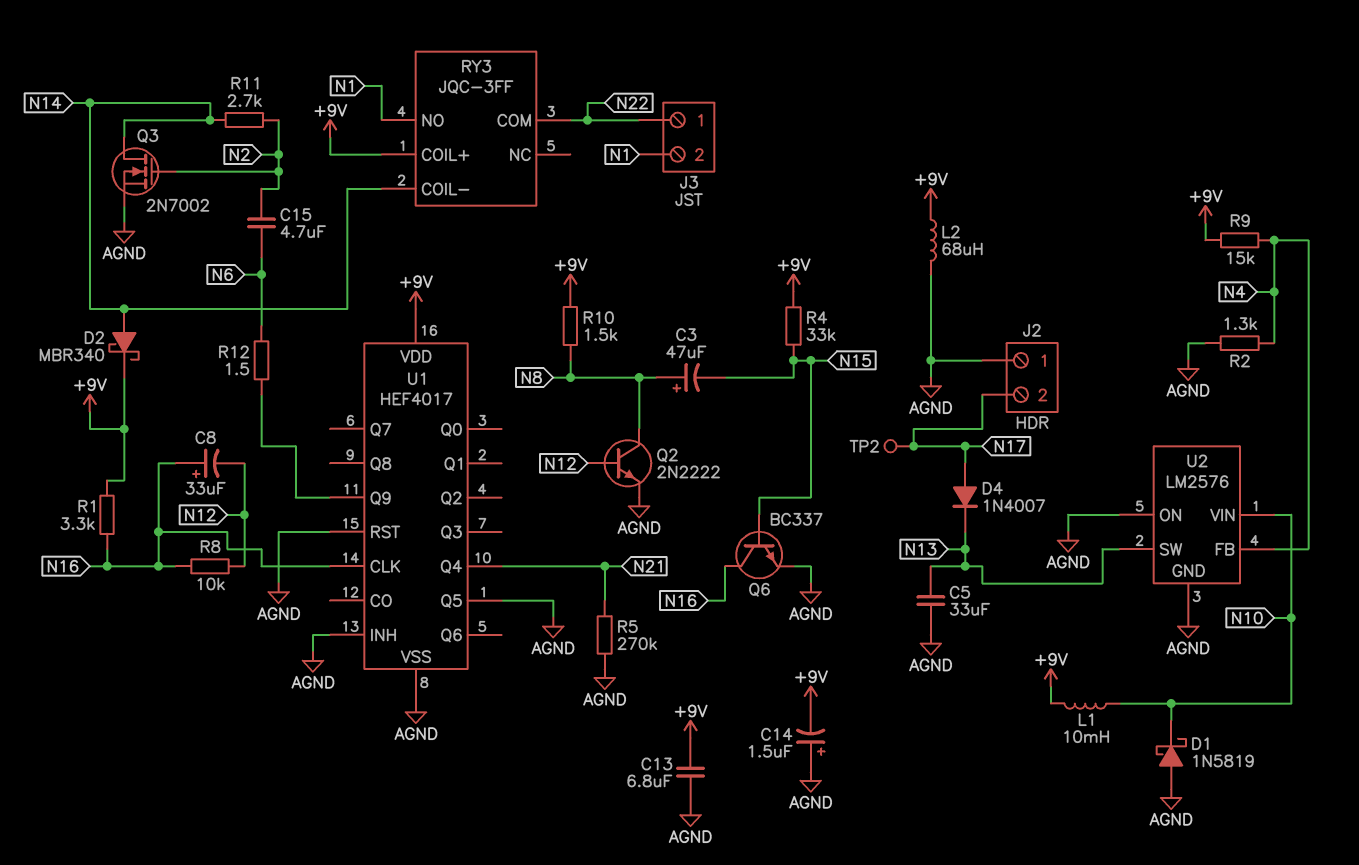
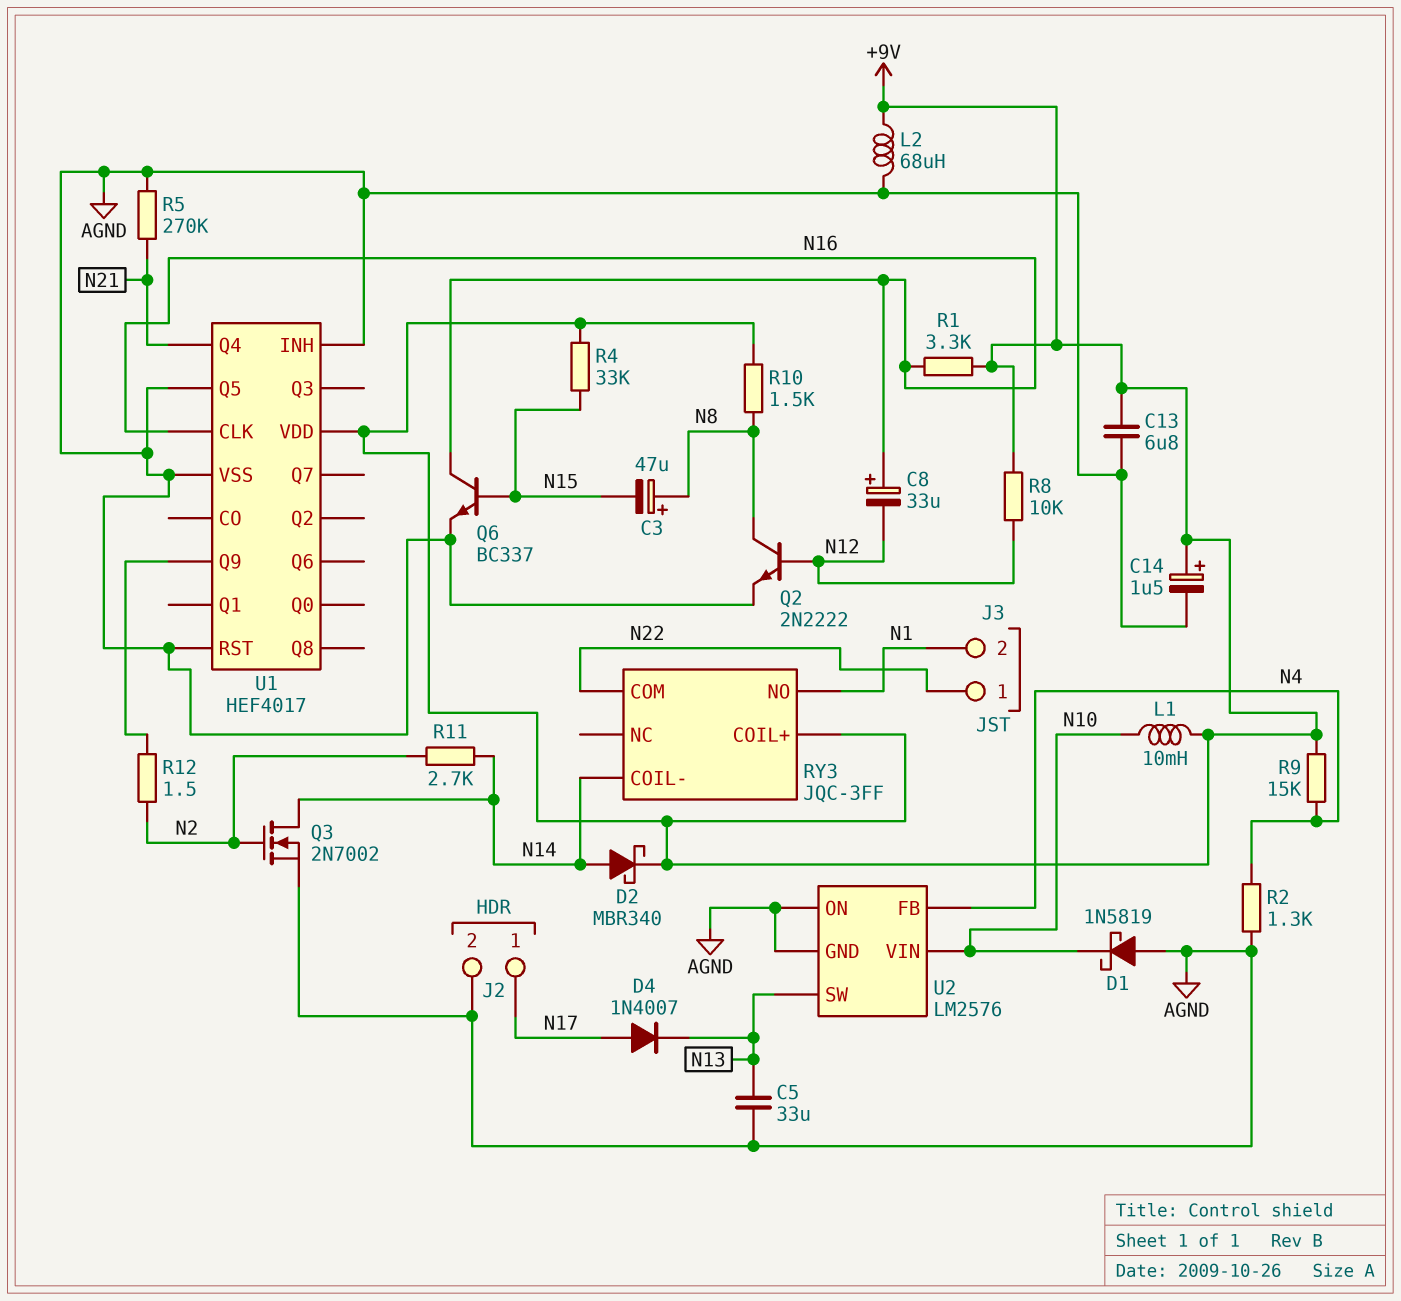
C14: 1.5uF (plus AGND, minus +9V) -> 1.5uF (plus +9V, minus AGND)
C15: 4.7uF (N2, N6) -> none
J2 pin 1: AGND -> N17
J2 pin 2: N17 -> AGND
R8: 10k (N12, N16) -> 10k (+9V, N12)
R12: 1.5 (N6, U1/Q9) -> 1.5 (N2, U1/Q9)
TP2: test point (N17) -> none

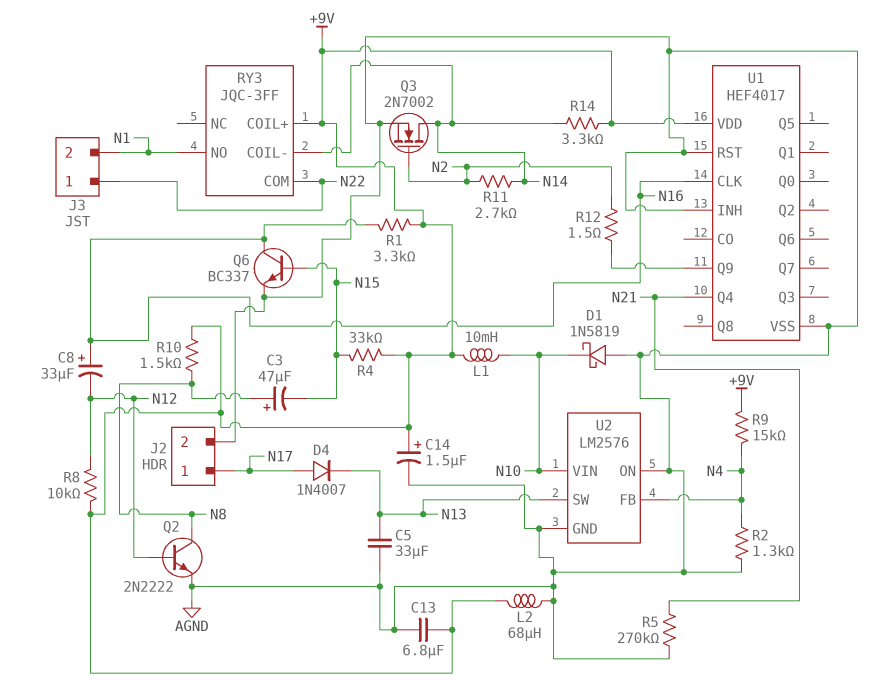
D2: schottky MBR340 (A N14, K +9V) -> none
R14: none -> 3.3k (+9V, N14)
U1 pin Q5: AGND -> none

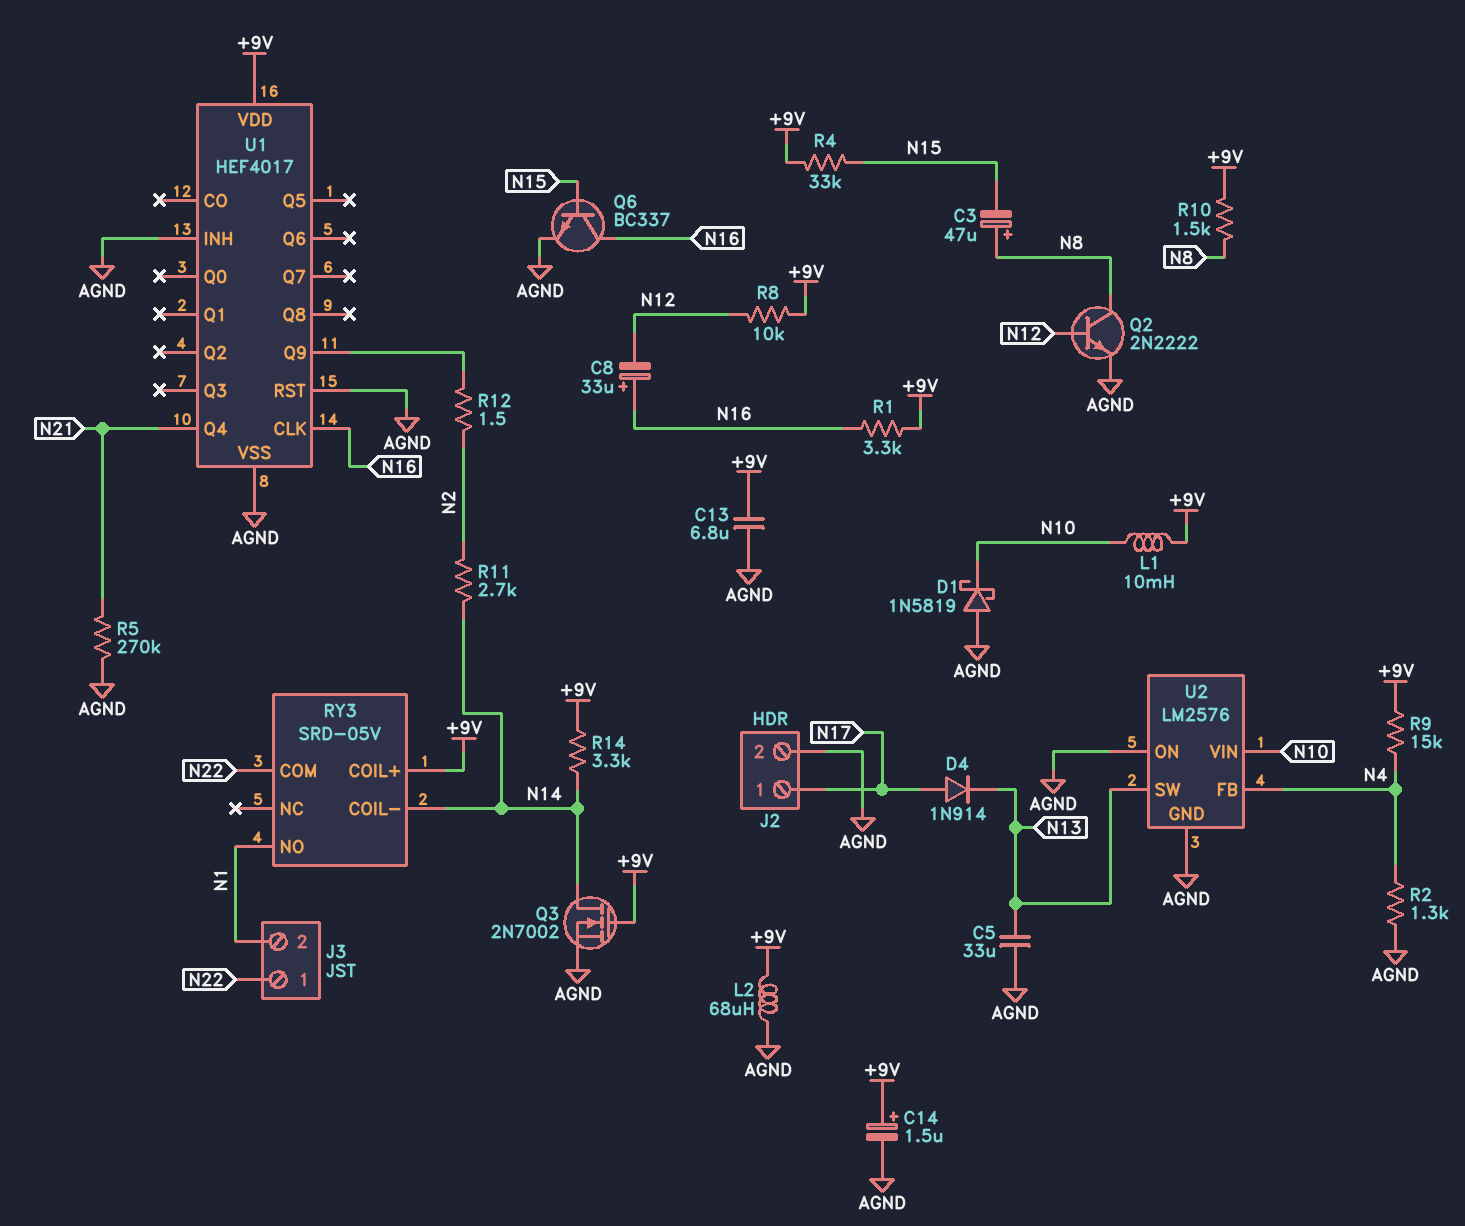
D4: diode 1N4007 (A N17, K N13) -> diode 1N914 (A N17, K N13)
Q3: NMOS 2N7002 (G N2, D N14, S AGND) -> NMOS 2N7002 (G +9V, D N14, S AGND)
RY3: JQC-3FF -> SRD-05V

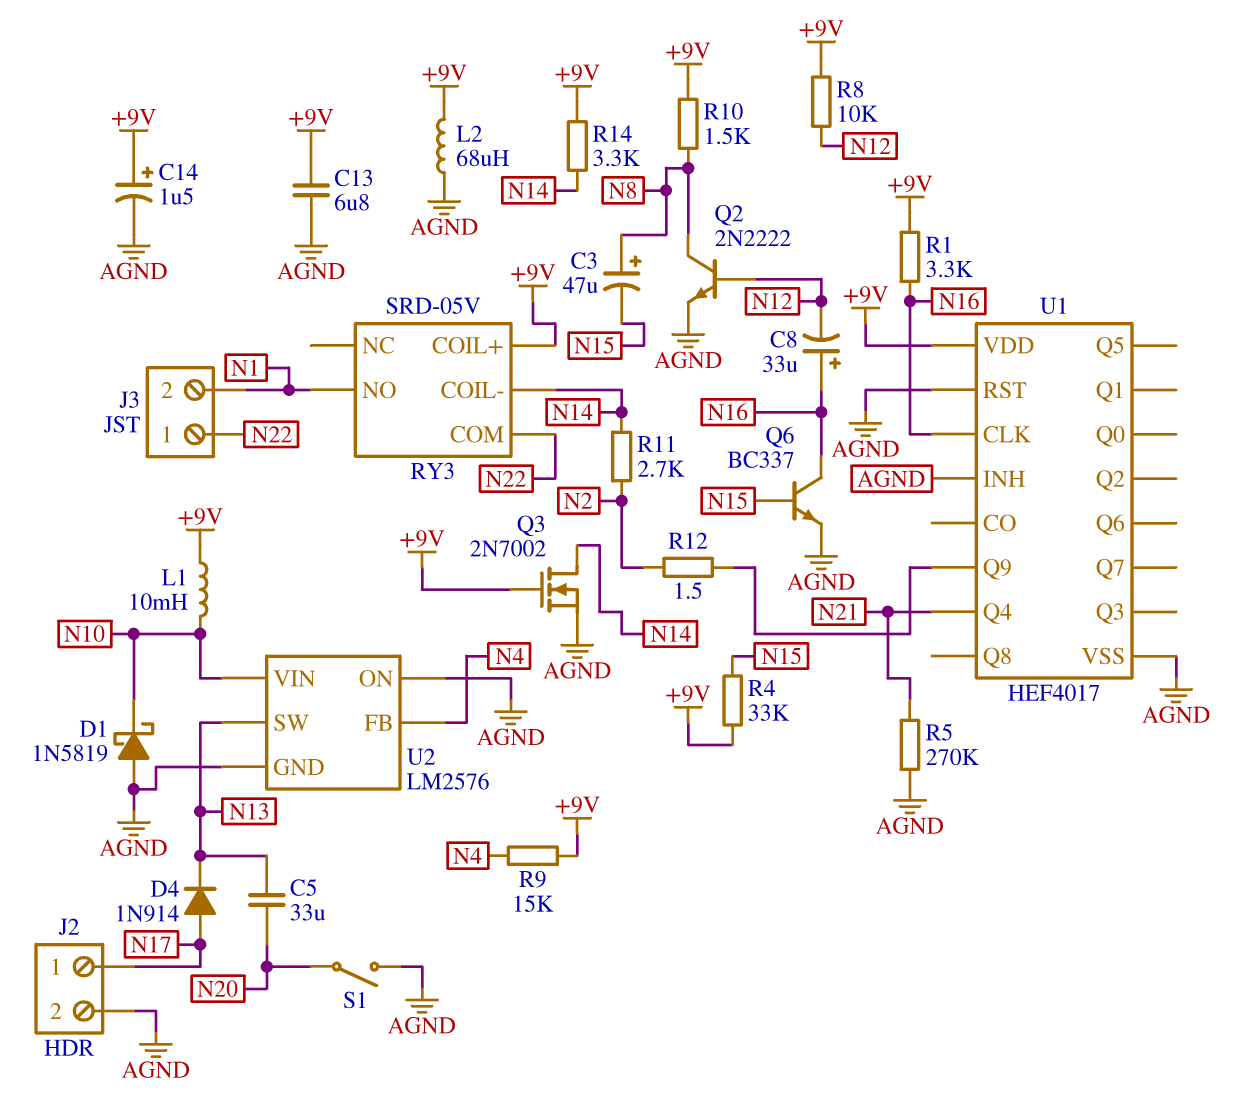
C5: 33uF (AGND, N13) -> 33uF (N13, N20)
R2: 1.3k (AGND, N4) -> none
S1: none -> switch (AGND, N20)

